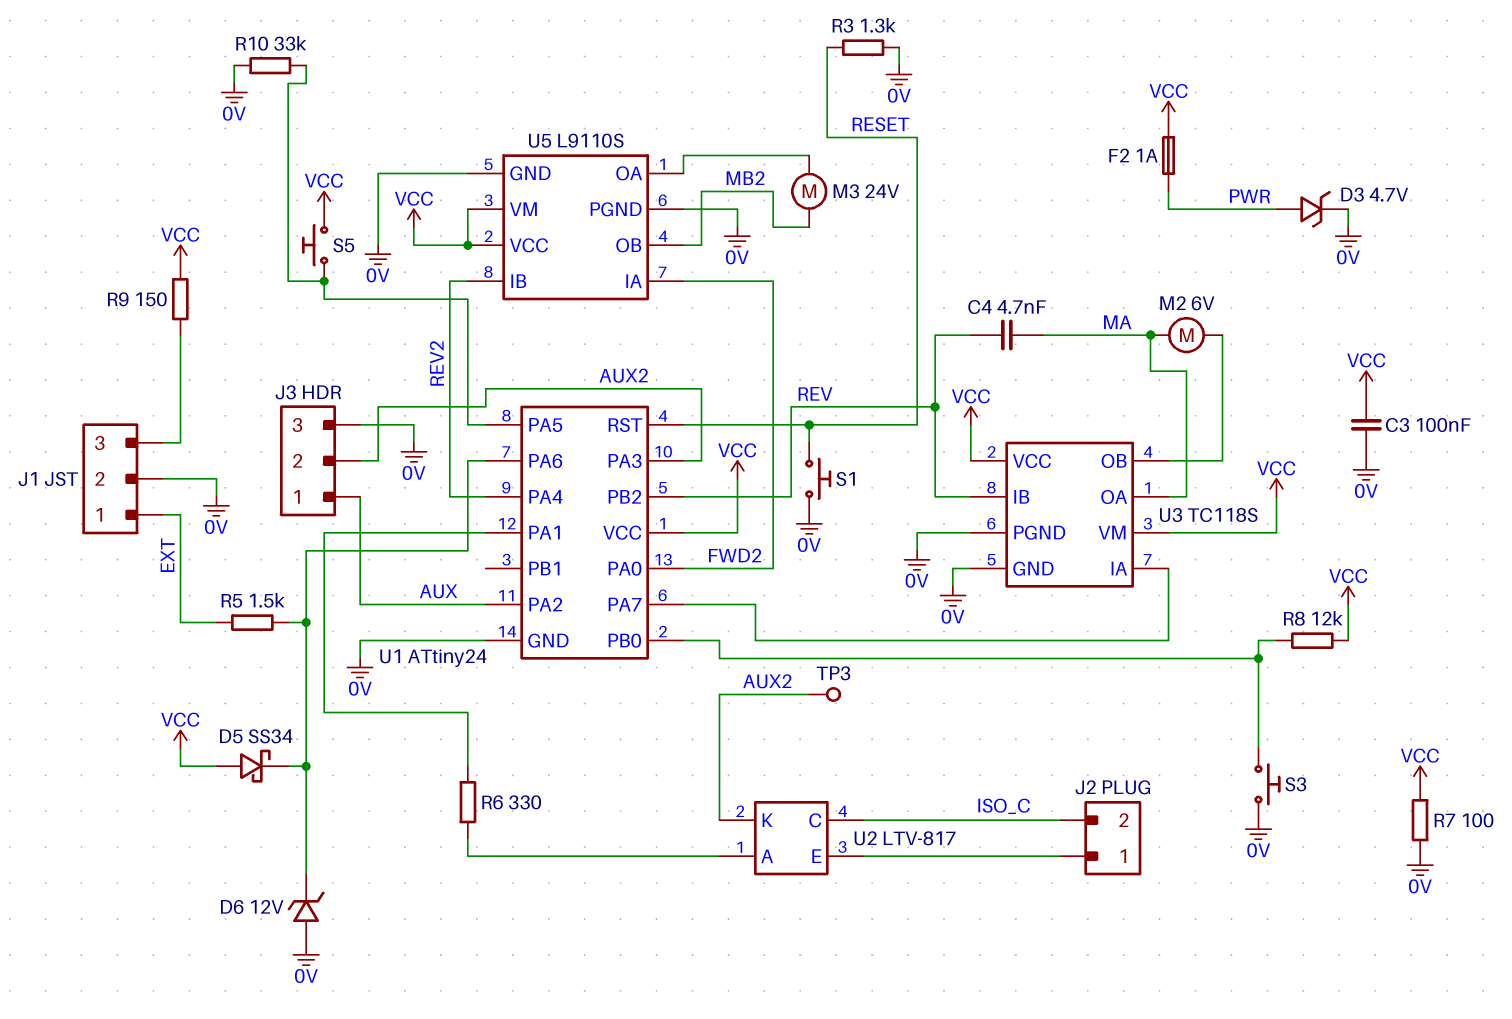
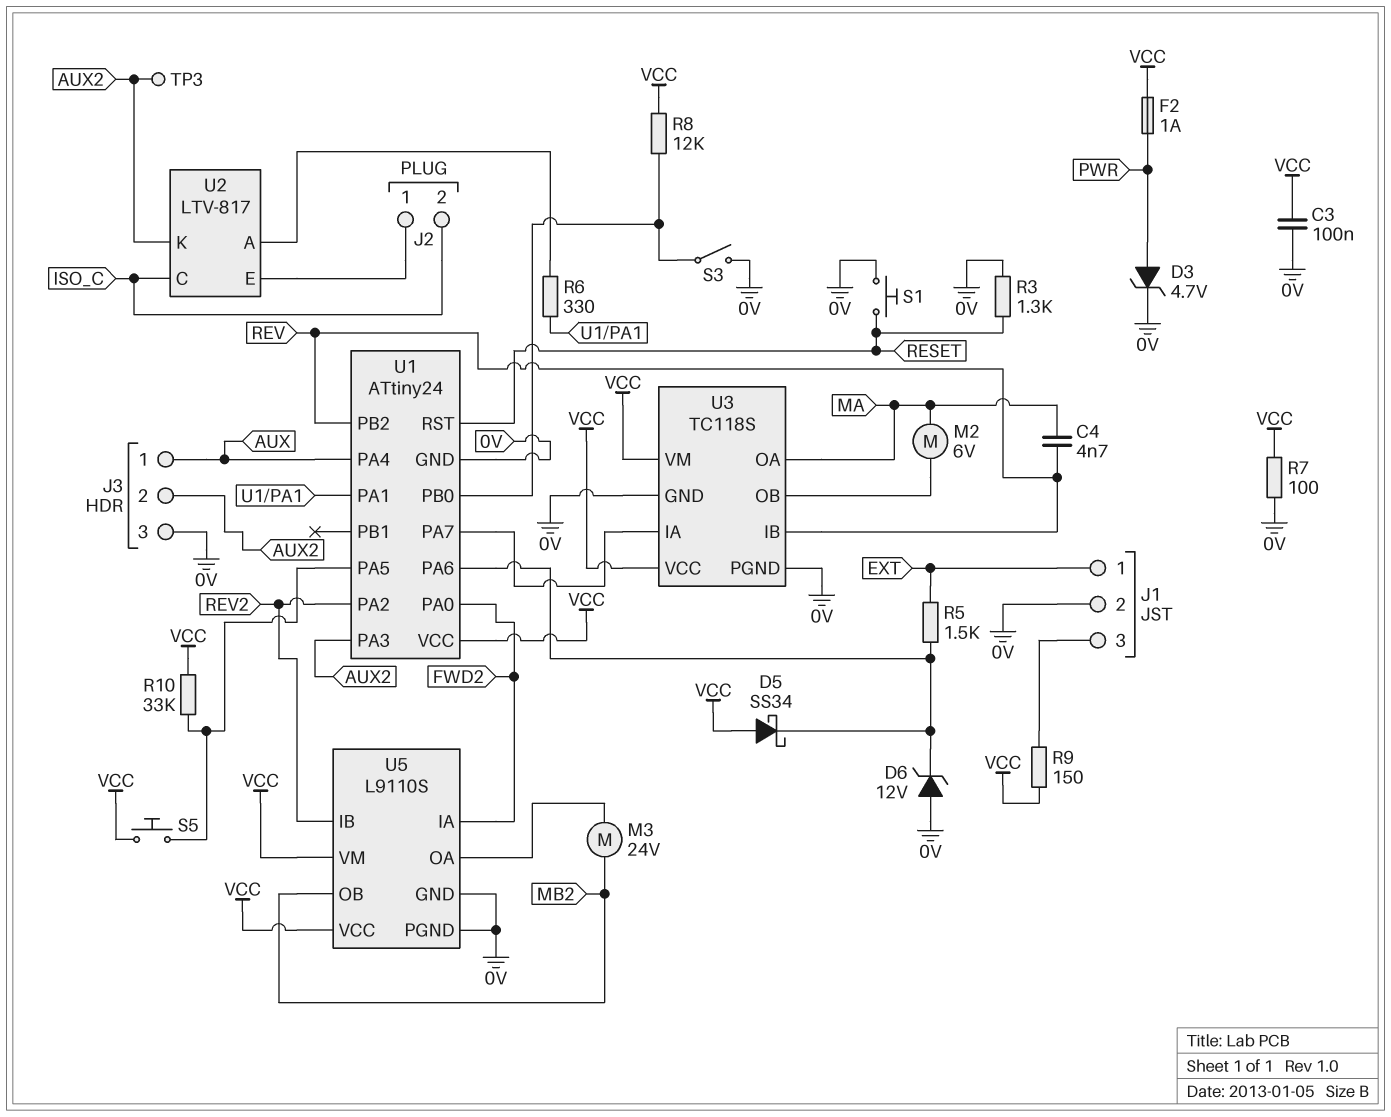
R10: 33k (0V, U1/PA5) -> 33k (U1/PA5, VCC)
S3: button (0V, U1/PB0) -> switch (0V, U1/PB0)
U1 pin PA2: AUX -> REV2
U1 pin PA4: REV2 -> AUX

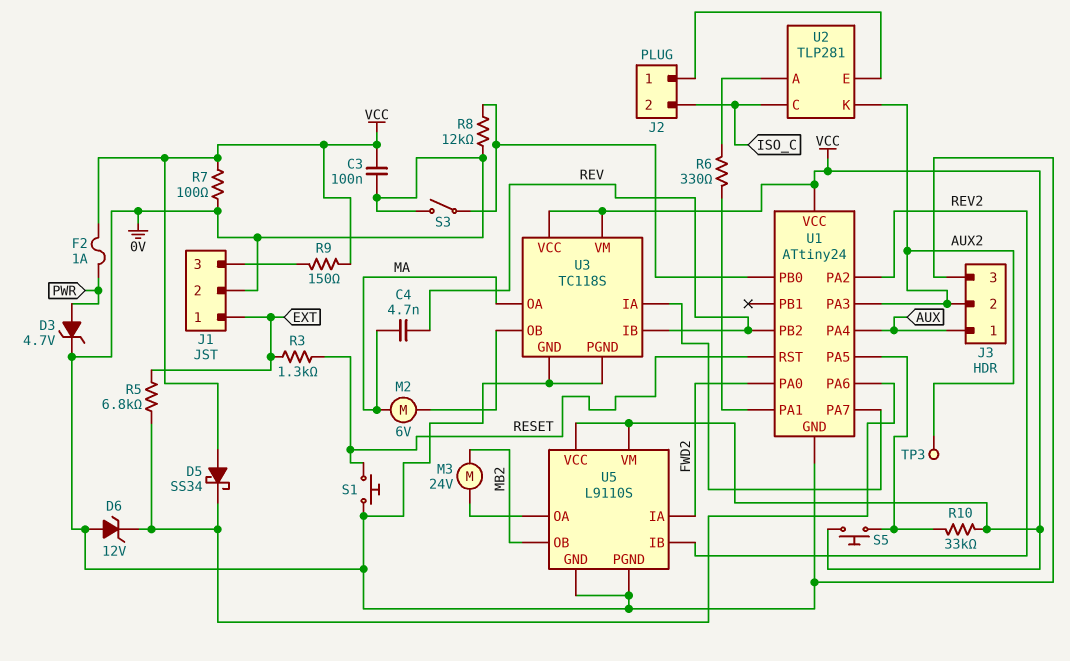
R3: 1.3k (0V, RESET) -> 1.3k (EXT, RESET)
R5: 1.5k (EXT, U1/PA6) -> 6.8k (EXT, U1/PA6)
R8: 12k (U1/PB0, VCC) -> 12k (0V, U1/PB0)
U2: LTV-817 -> TLP281

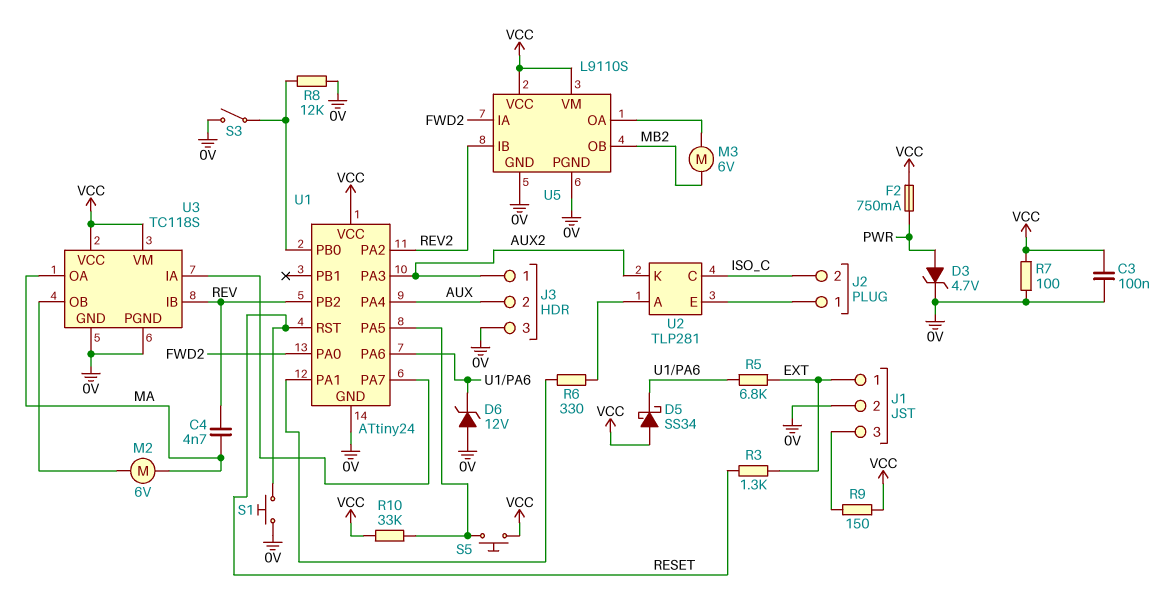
F2: 1A (PWR, VCC) -> 750mA (PWR, VCC)
J3 pin 1: AUX -> AUX2
J3 pin 2: AUX2 -> AUX
M3: motor 24V (MB2, U5/OA) -> motor 6V (MB2, U5/OA)
TP3: test point (AUX2) -> none

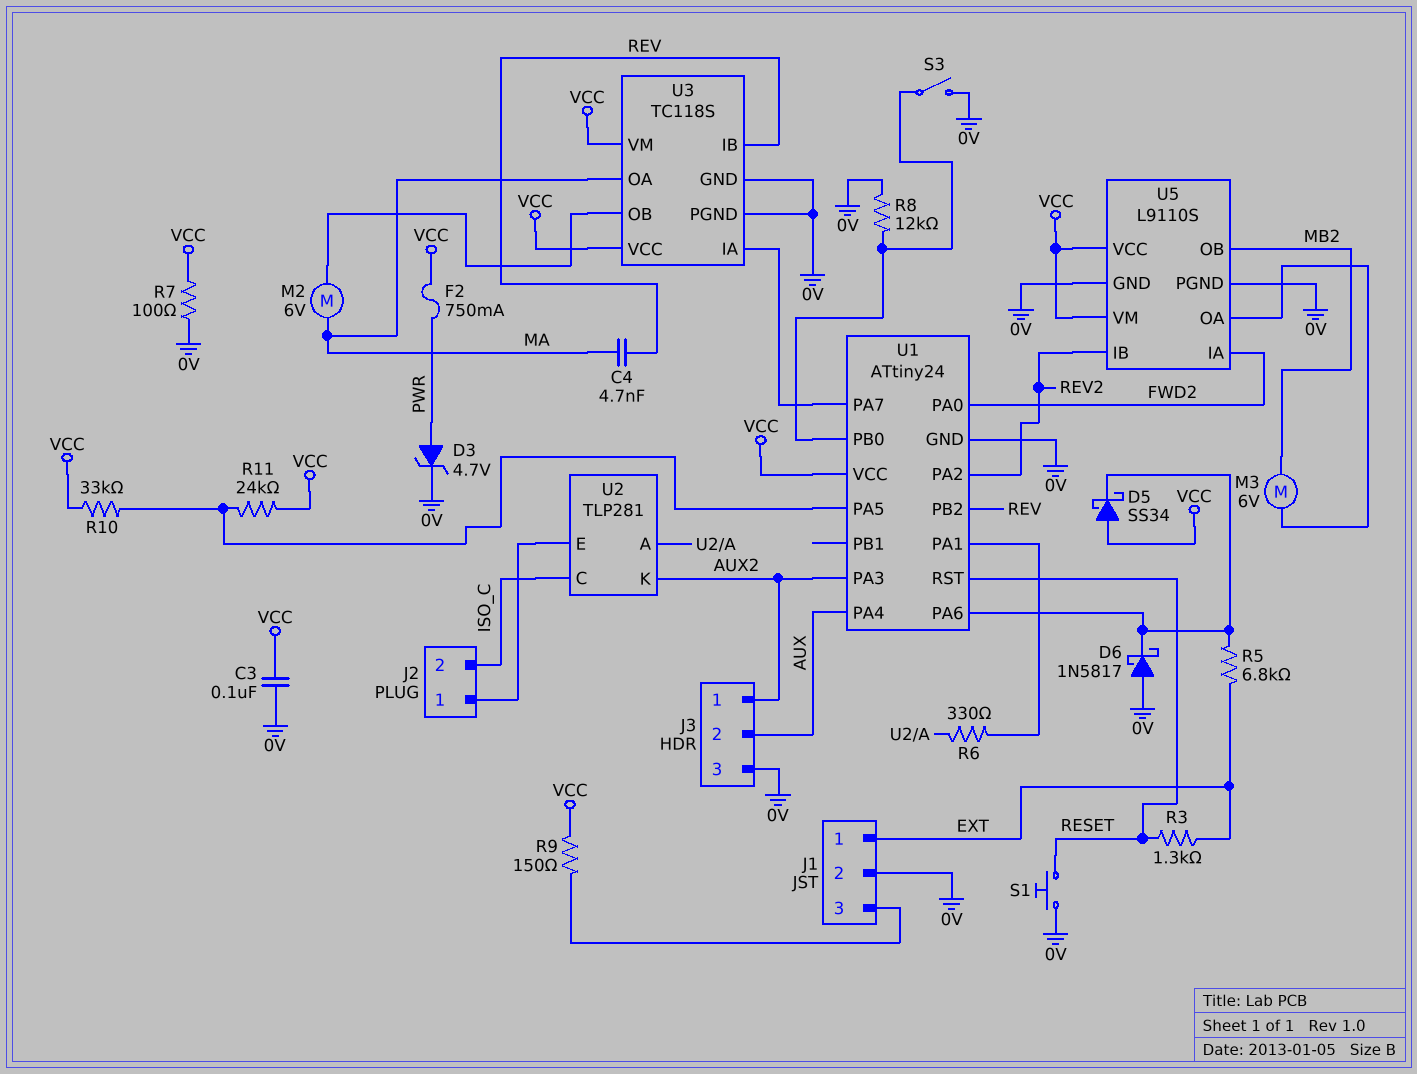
D6: zener 12V (A 0V, K U1/PA6) -> schottky 1N5817 (A 0V, K U1/PA6)
R11: none -> 24k (U1/PA5, VCC)
S5: button (U1/PA5, VCC) -> none

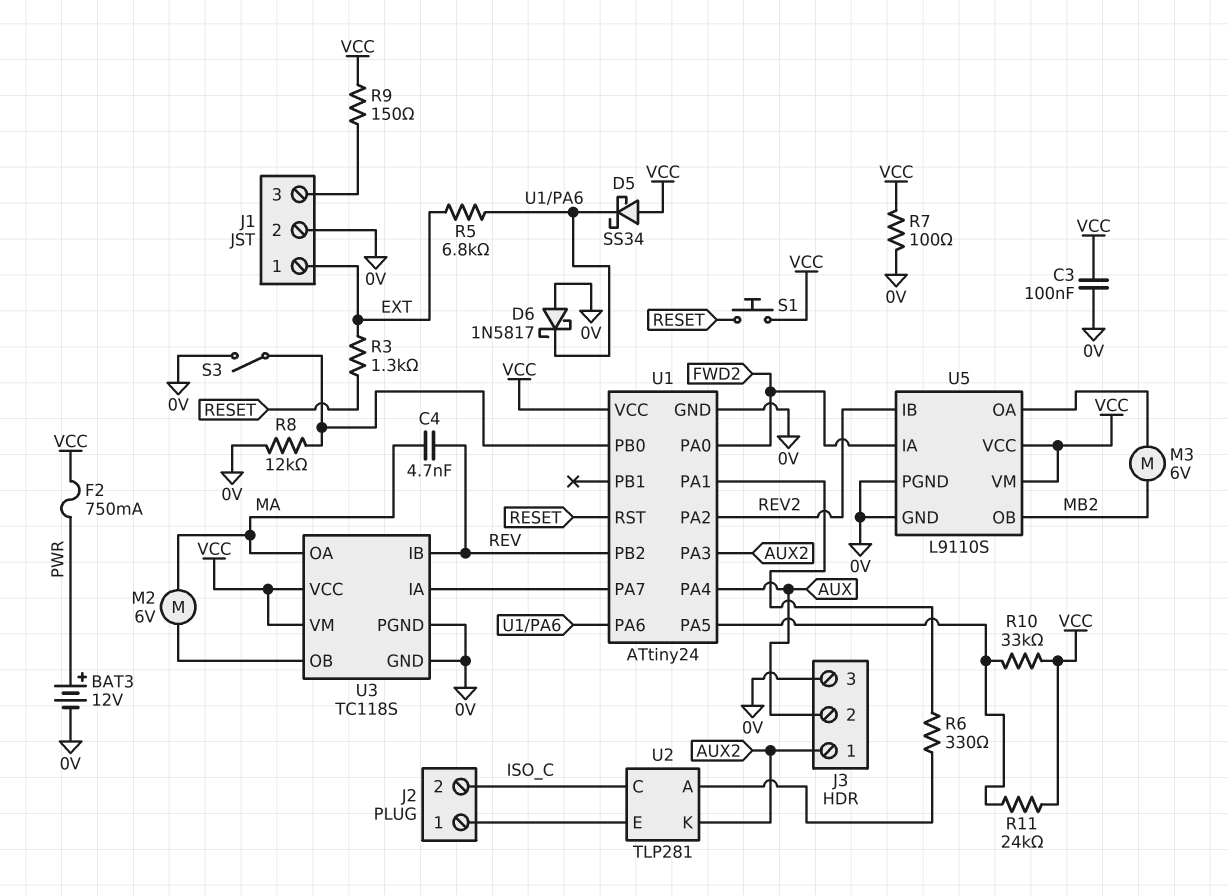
BAT3: none -> 12V (plus PWR, minus 0V)
D3: zener 4.7V (A PWR, K 0V) -> none
S1: button (0V, RESET) -> button (RESET, VCC)

